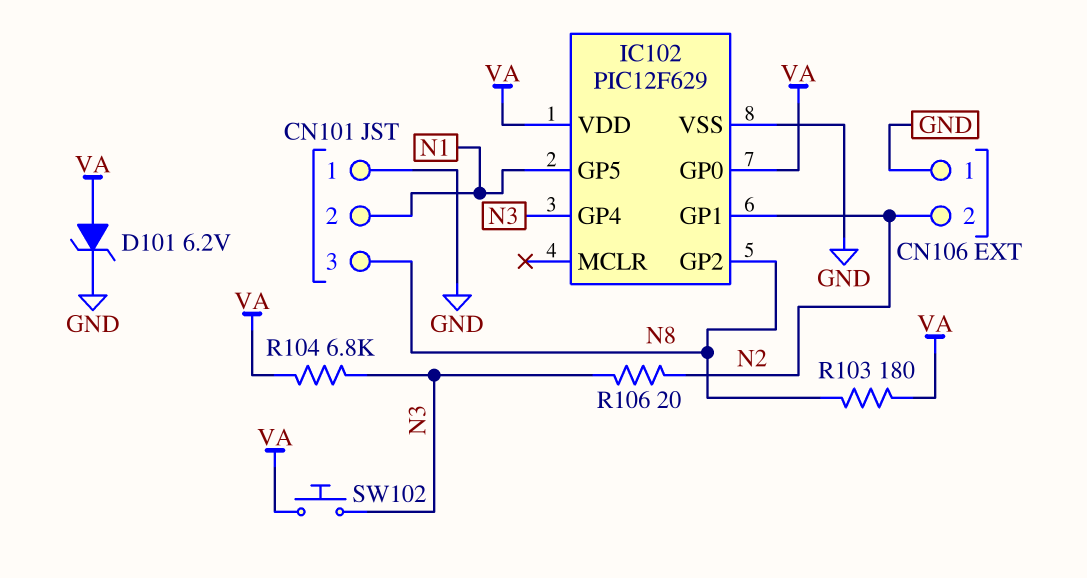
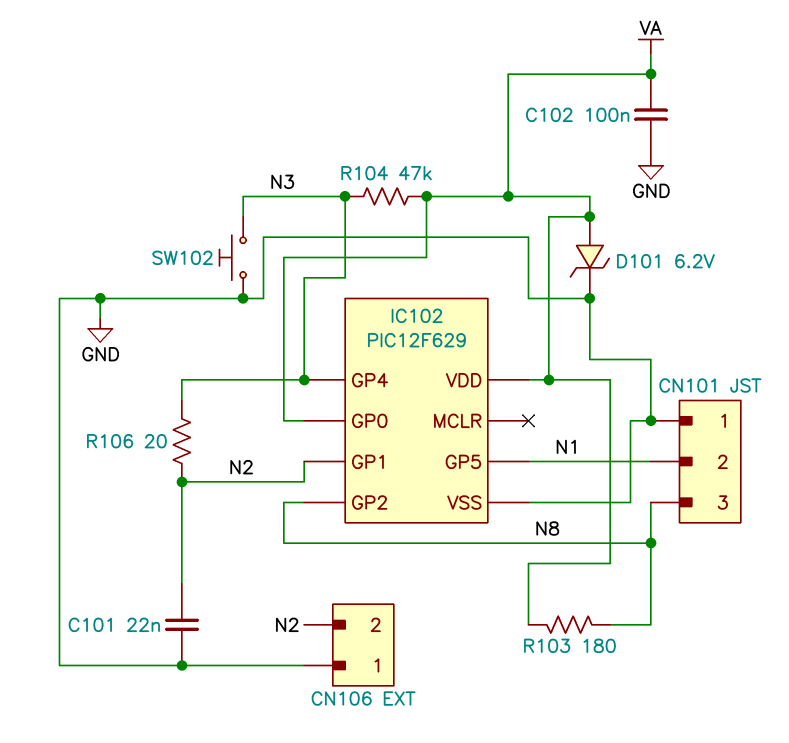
C101: none -> 22nF (GND, N2)
C102: none -> 100nF (GND, VA)
R104: 6.8k (N3, VA) -> 47k (N3, VA)
SW102: button (N3, VA) -> button (GND, N3)

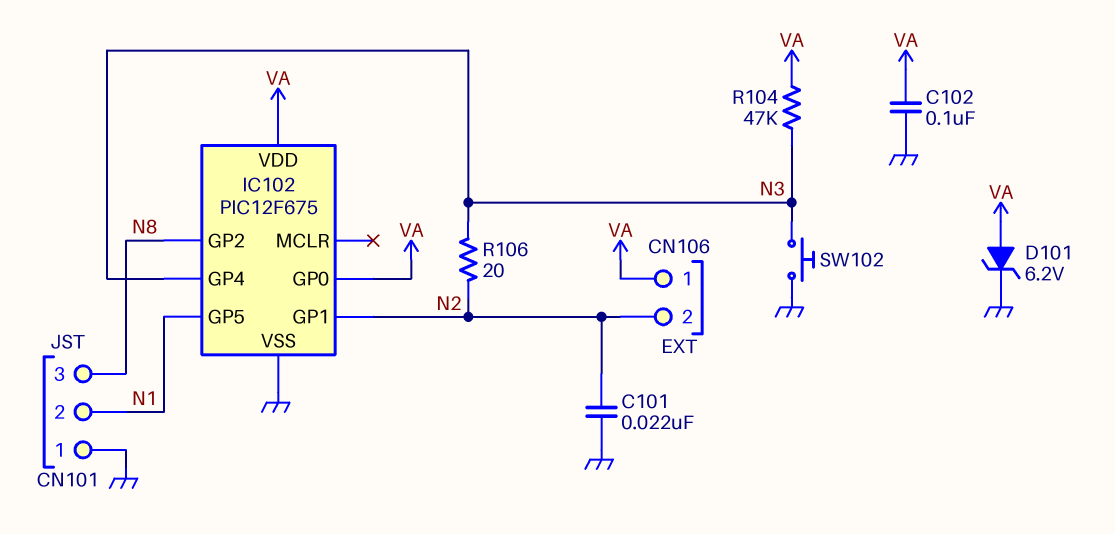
CN106 pin 1: GND -> VA
IC102: PIC12F629 -> PIC12F675
R103: 180 (N8, VA) -> none

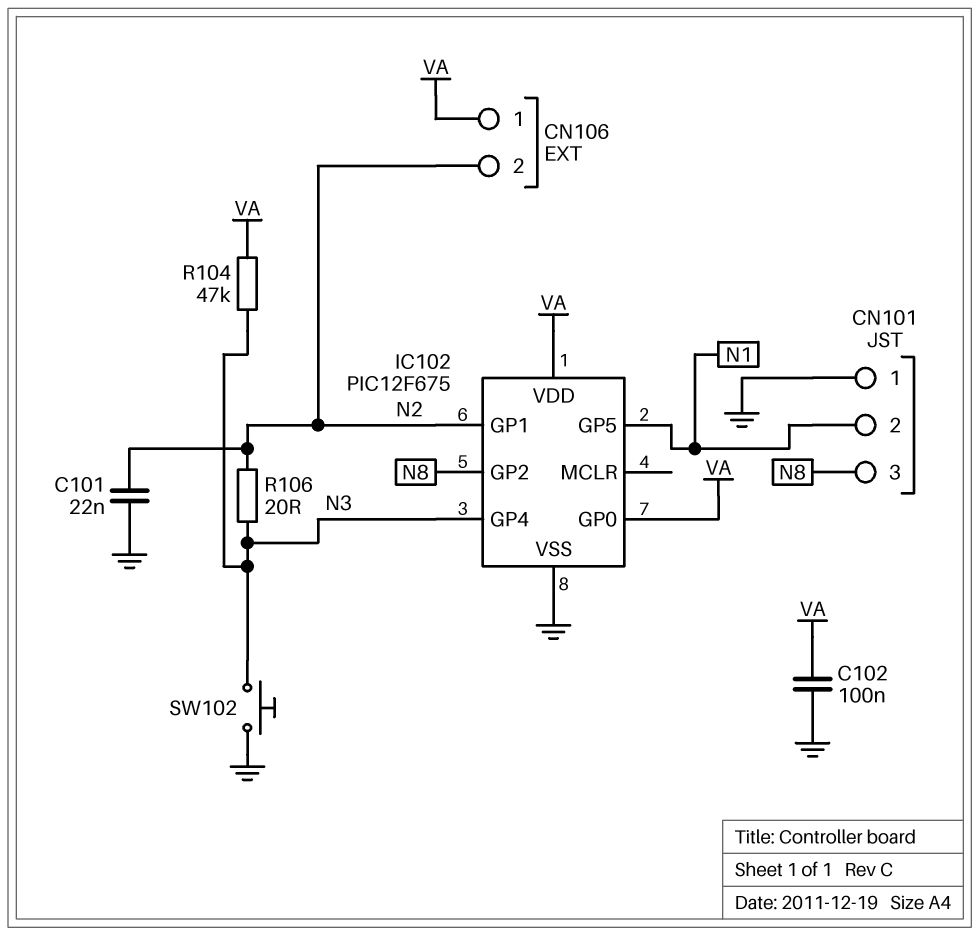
D101: zener 6.2V (A VA, K GND) -> none

